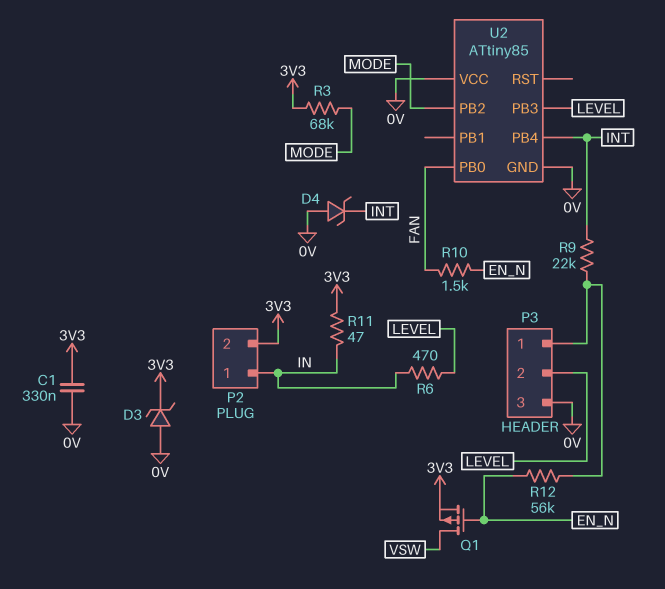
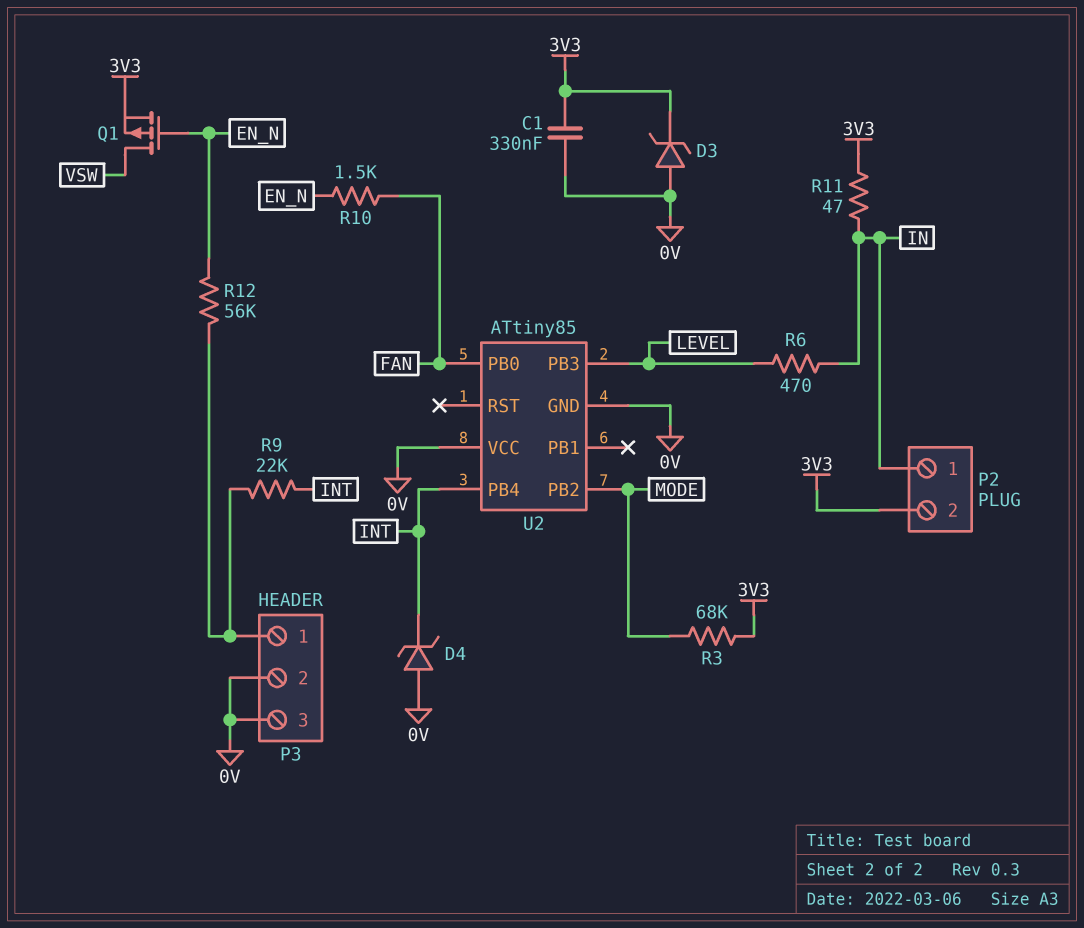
P3 pin 2: LEVEL -> 0V

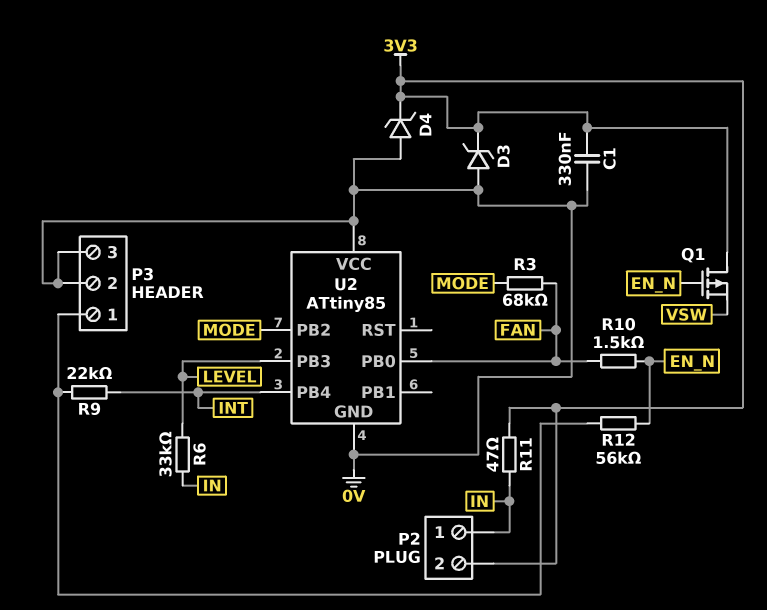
D4: zener (A 0V, K INT) -> zener (A 0V, K 3V3)
Q1: PMOS (G EN_N, D VSW, S 3V3) -> PMOS (G EN_N, D 3V3, S VSW)
R3: 68k (3V3, MODE) -> 68k (FAN, MODE)
R6: 470 (IN, LEVEL) -> 33k (IN, LEVEL)

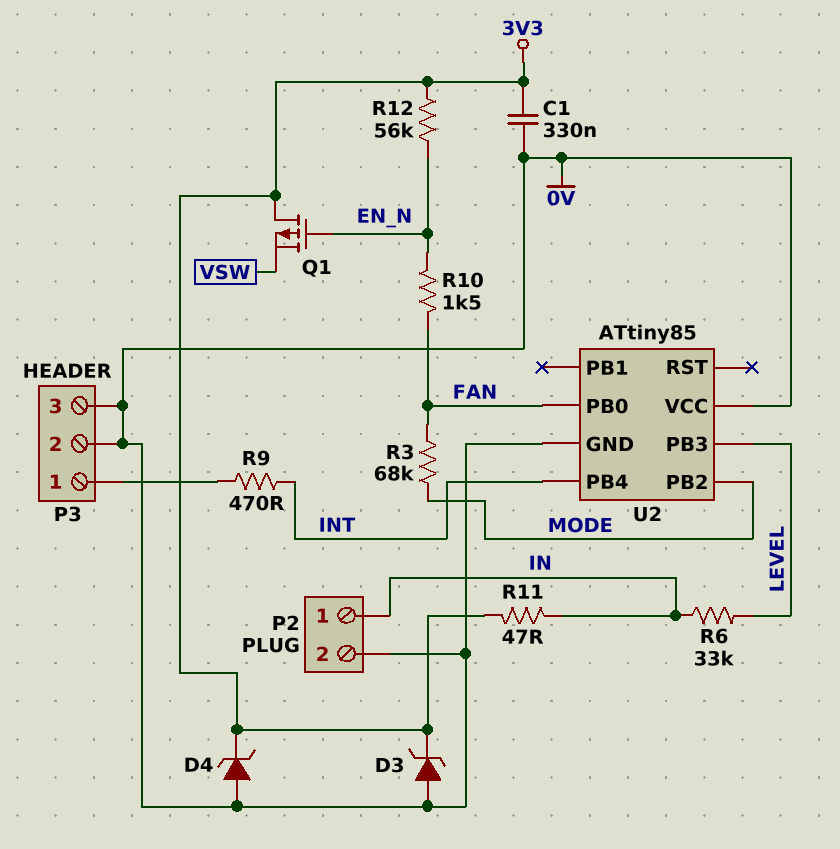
P2 pin 2: 3V3 -> 0V
R9: 22k (INT, P3/1) -> 470 (INT, P3/1)
R12: 56k (EN_N, P3/1) -> 56k (3V3, EN_N)

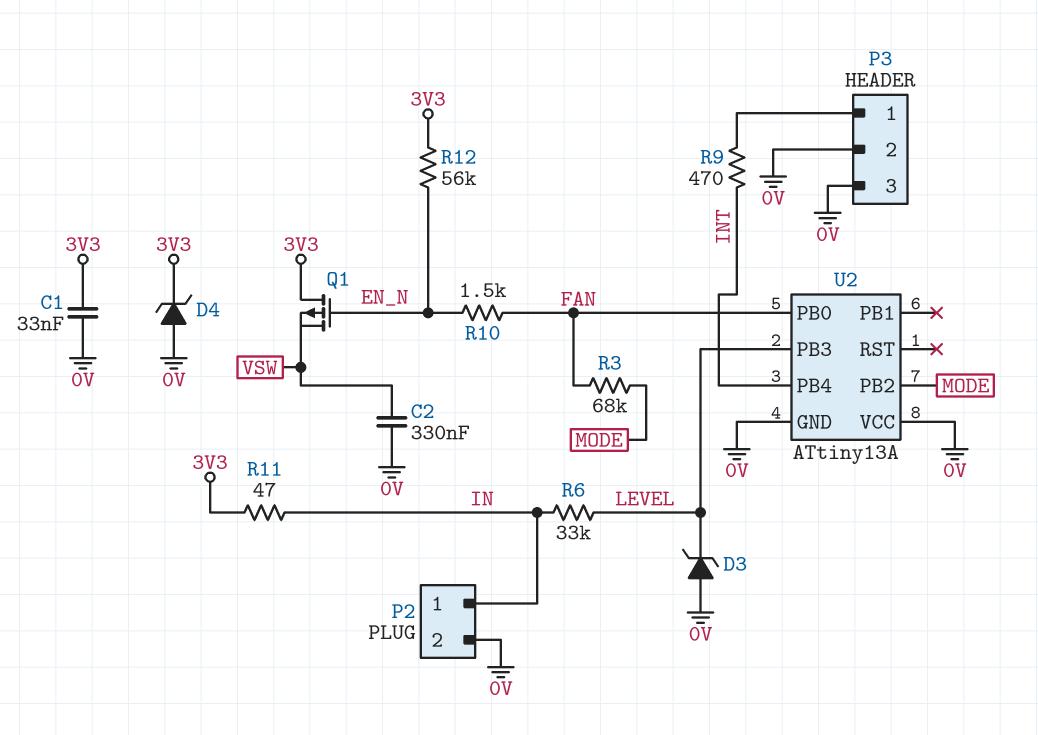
C1: 330nF (0V, 3V3) -> 33nF (0V, 3V3)
C2: none -> 330nF (0V, VSW)
D3: zener (A 0V, K 3V3) -> zener (A 0V, K LEVEL)
U2: ATtiny85 -> ATtiny13A

